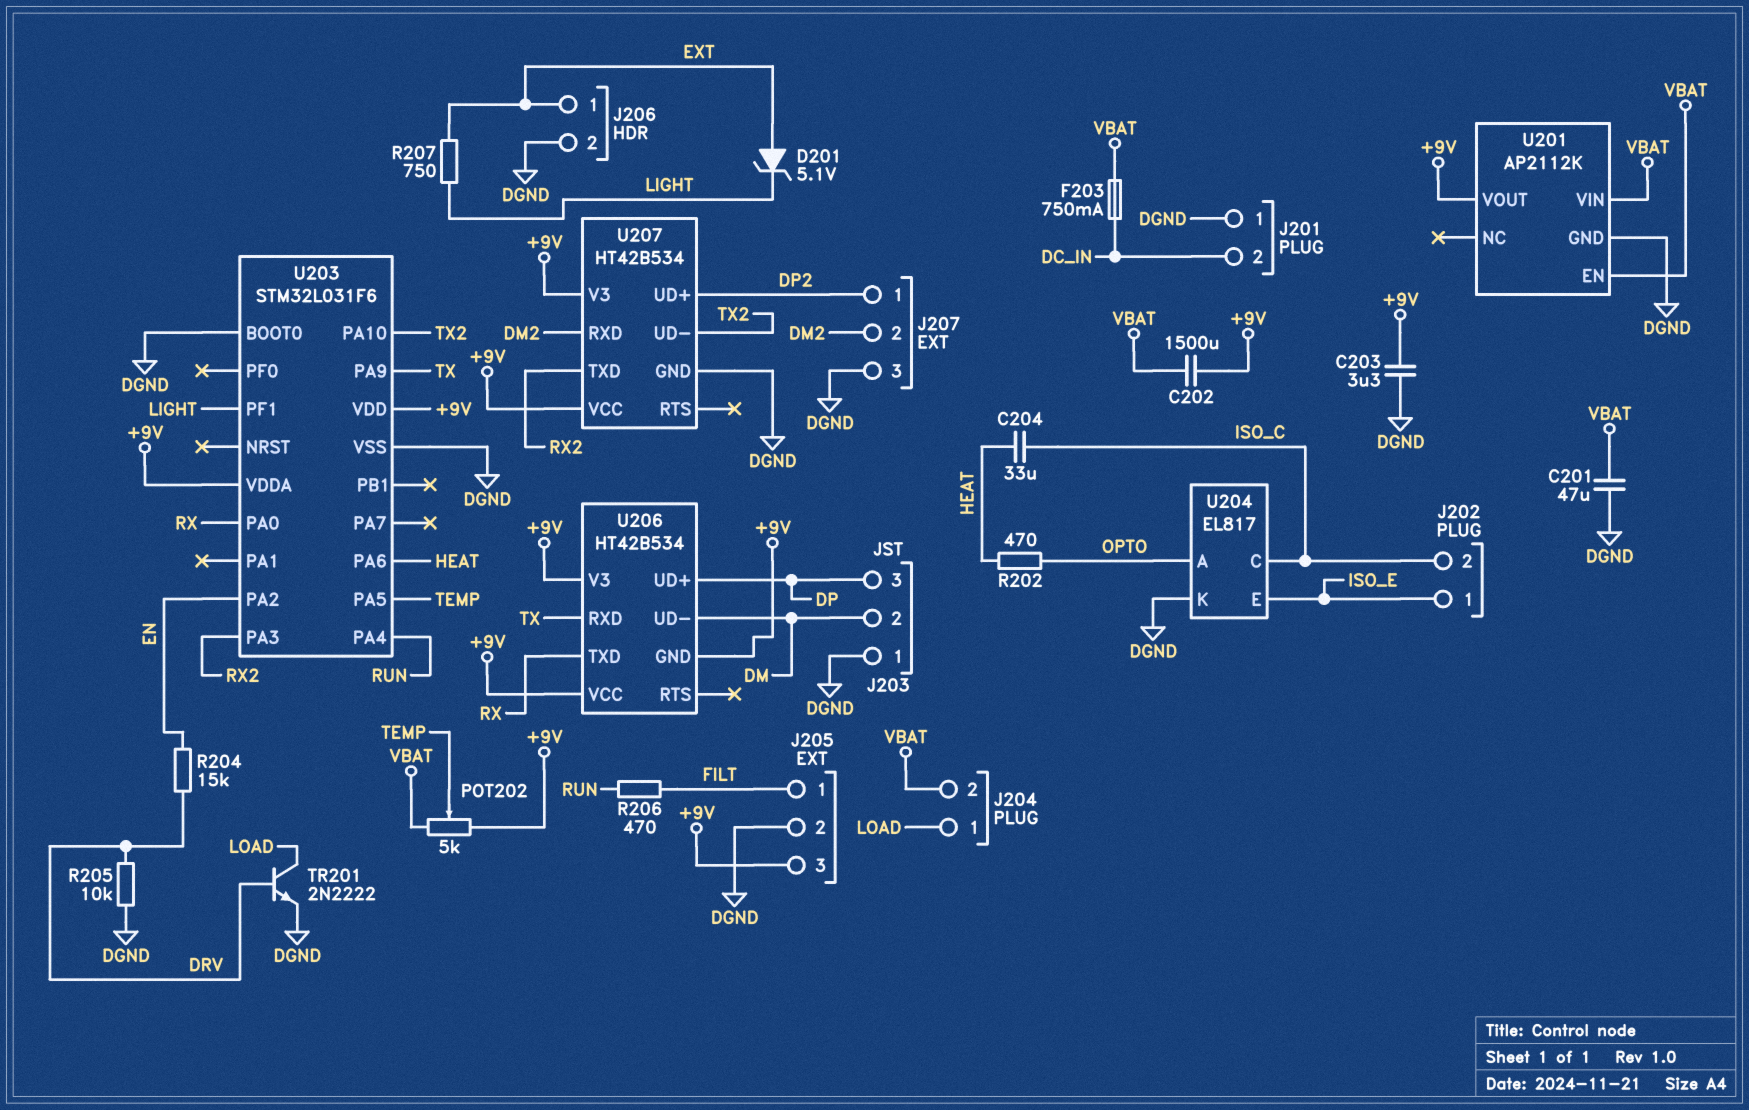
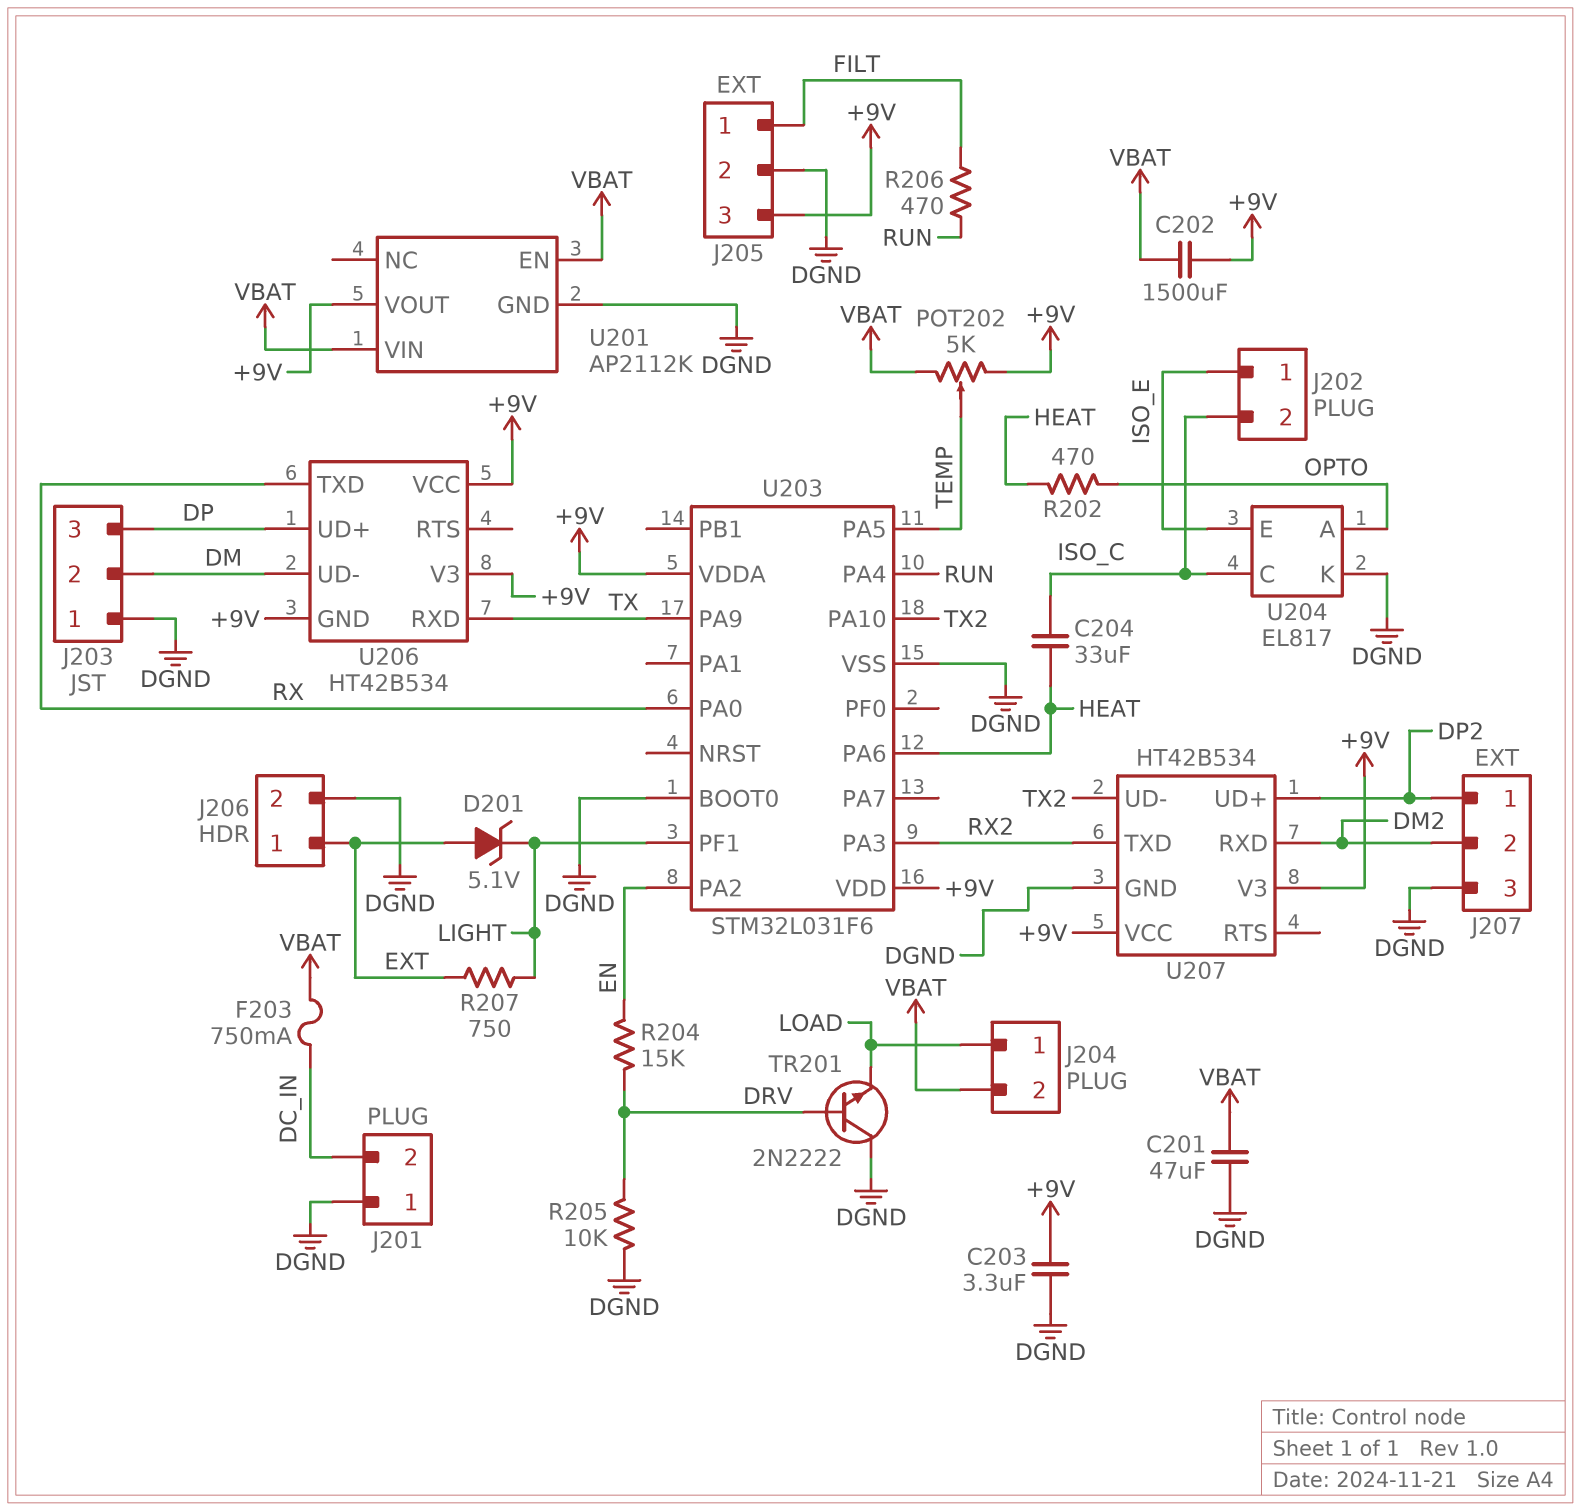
TR201: NPN 2N2222 (B DRV, C LOAD, E DGND) -> NPN 2N2222 (B DRV, C DGND, E LOAD)

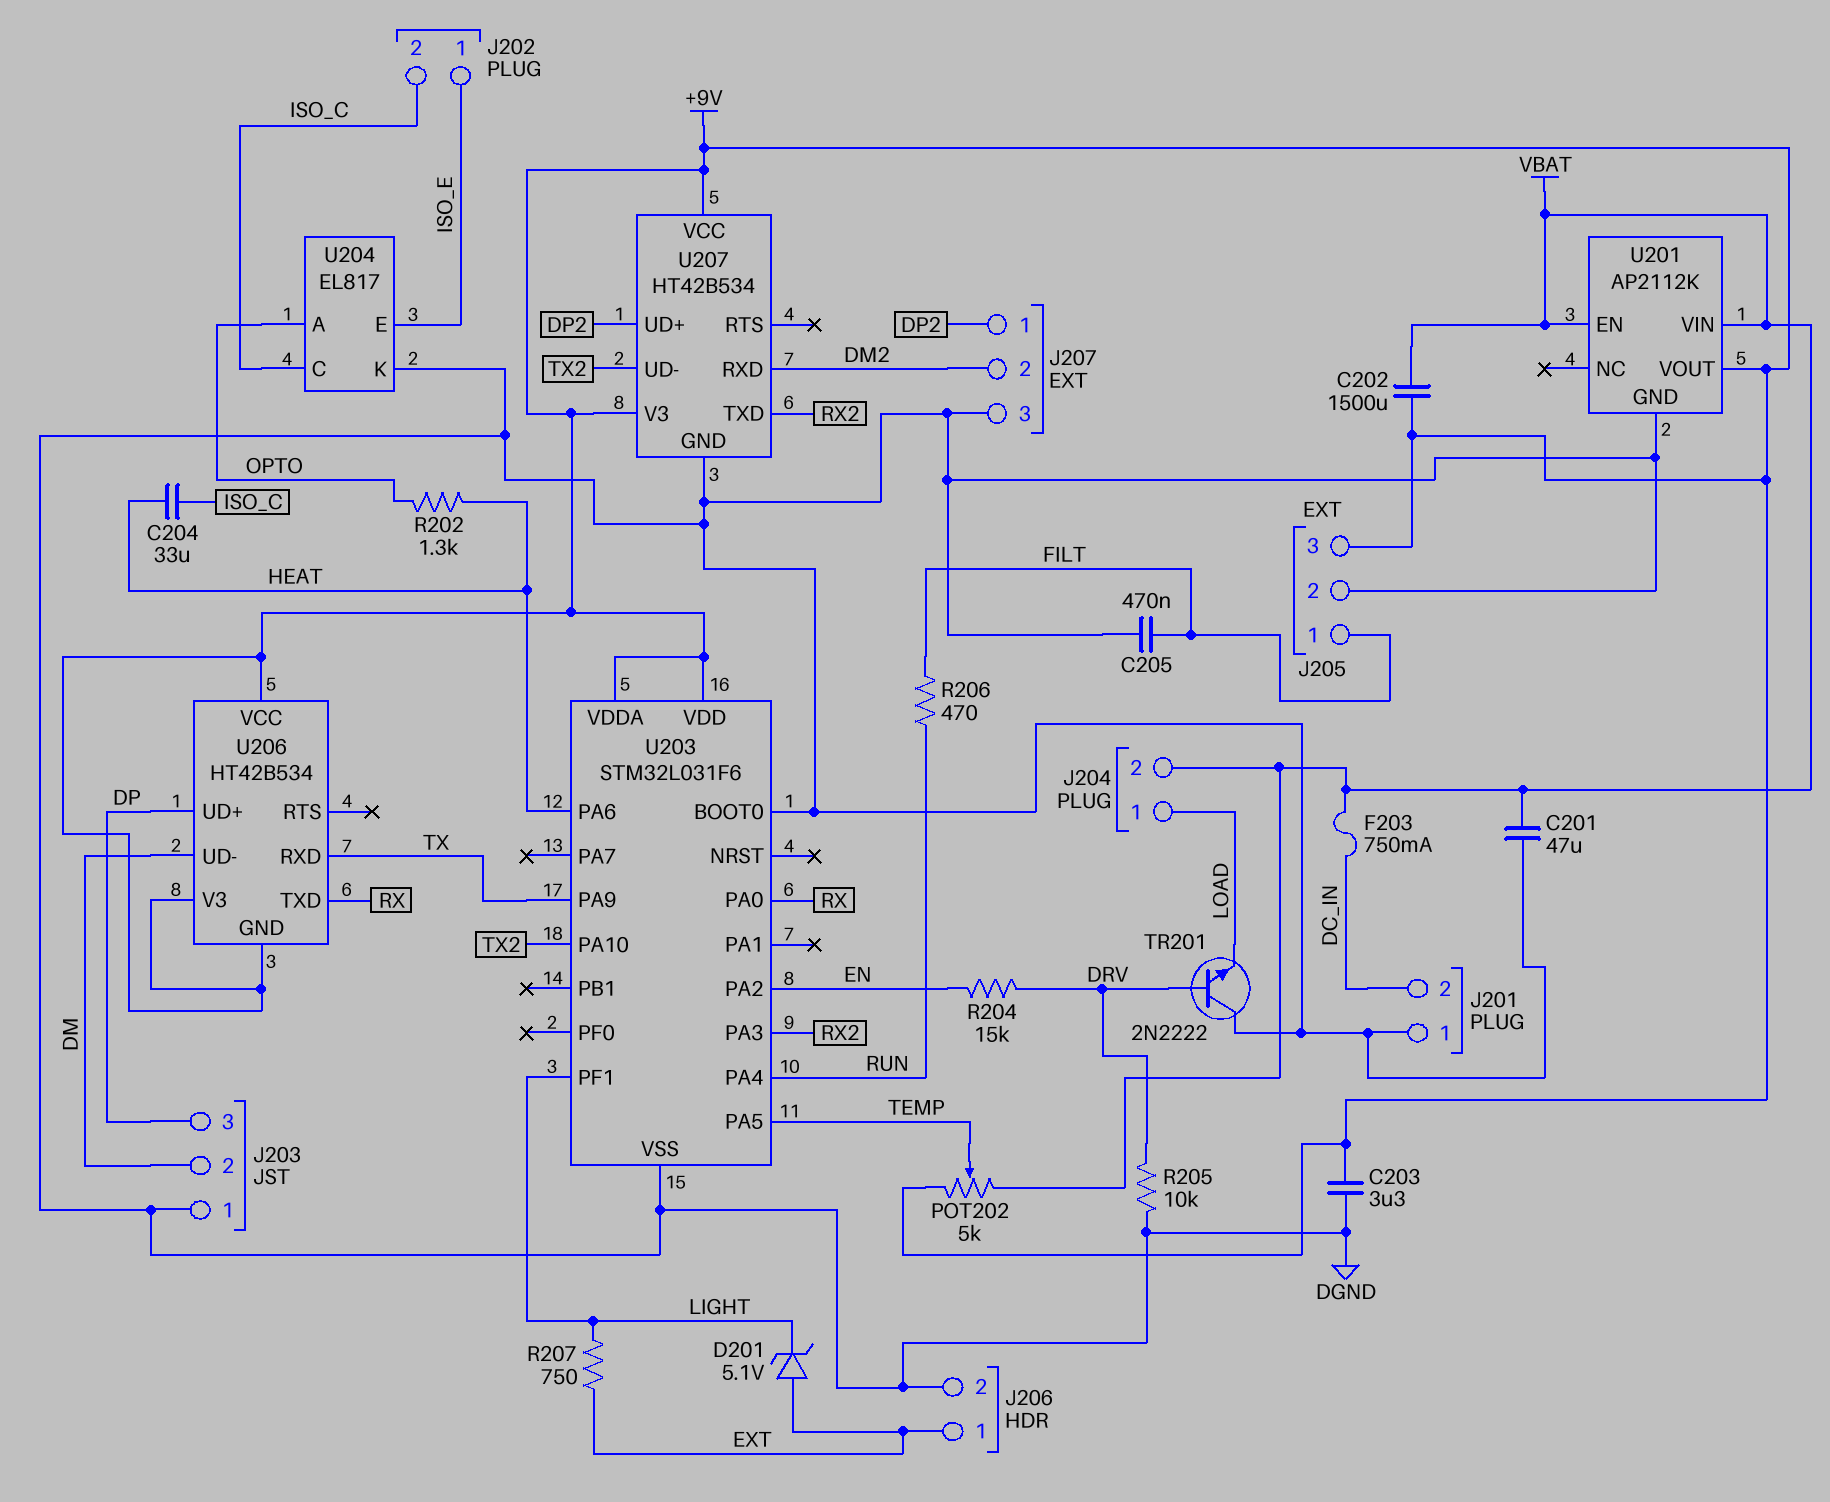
C205: none -> 470nF (DGND, FILT)
R202: 470 (HEAT, OPTO) -> 1.3k (HEAT, OPTO)

